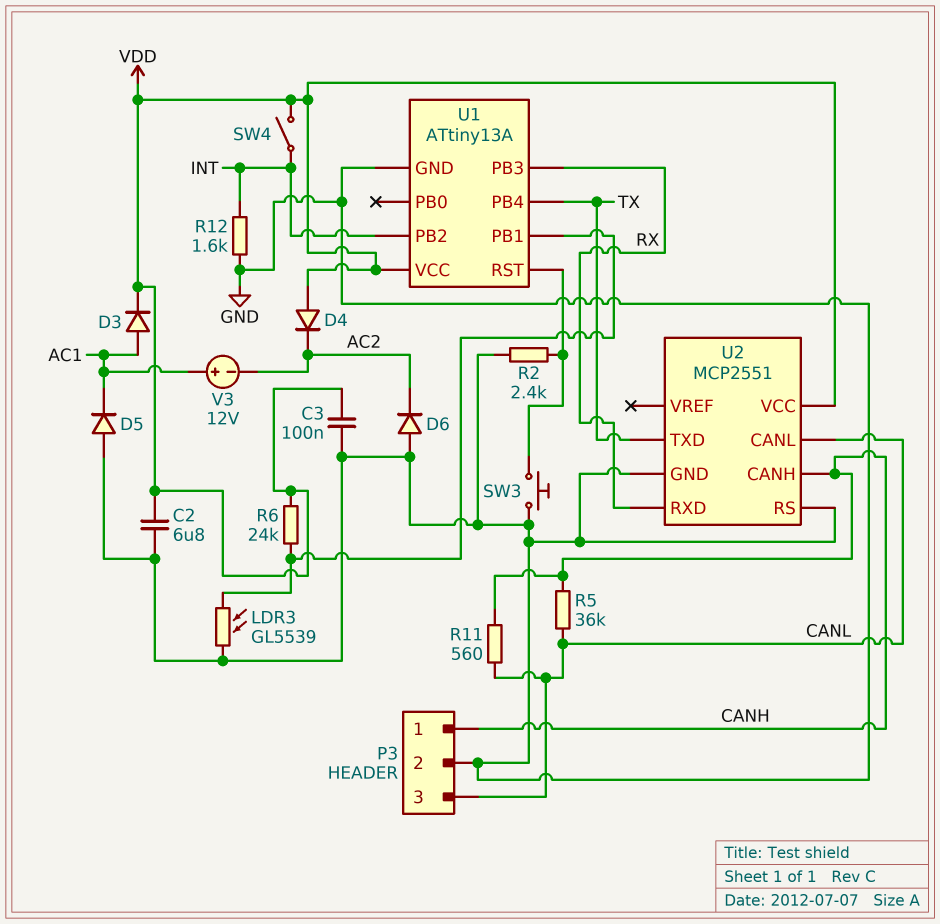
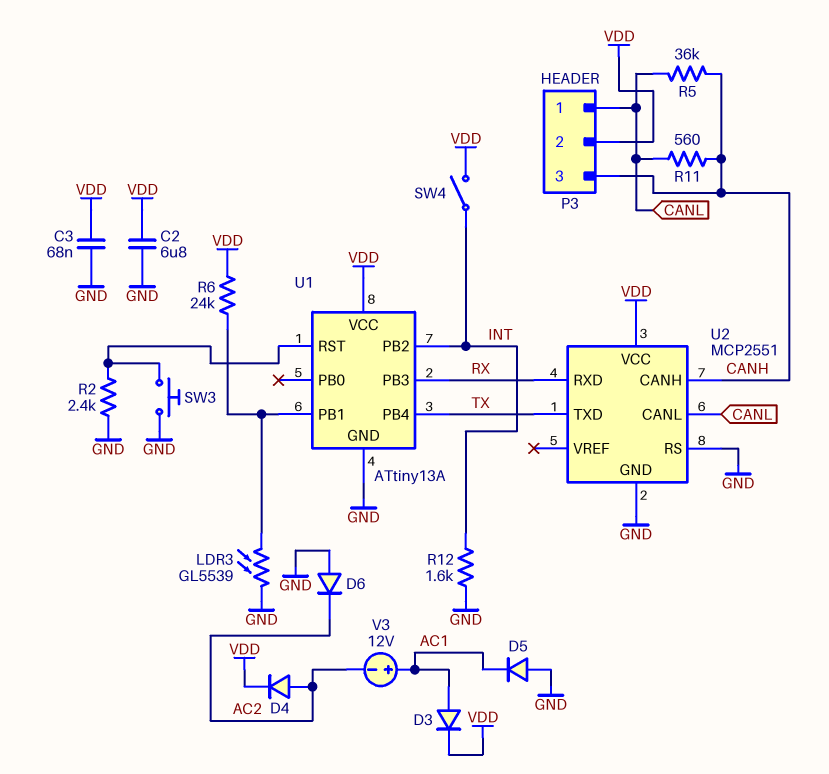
C3: 100nF (GND, VDD) -> 68nF (GND, VDD)
D4: diode (A VDD, K AC2) -> diode (A AC2, K VDD)
P3 pin 1: CANH -> CANL
P3 pin 2: GND -> VDD
P3 pin 3: CANL -> CANH

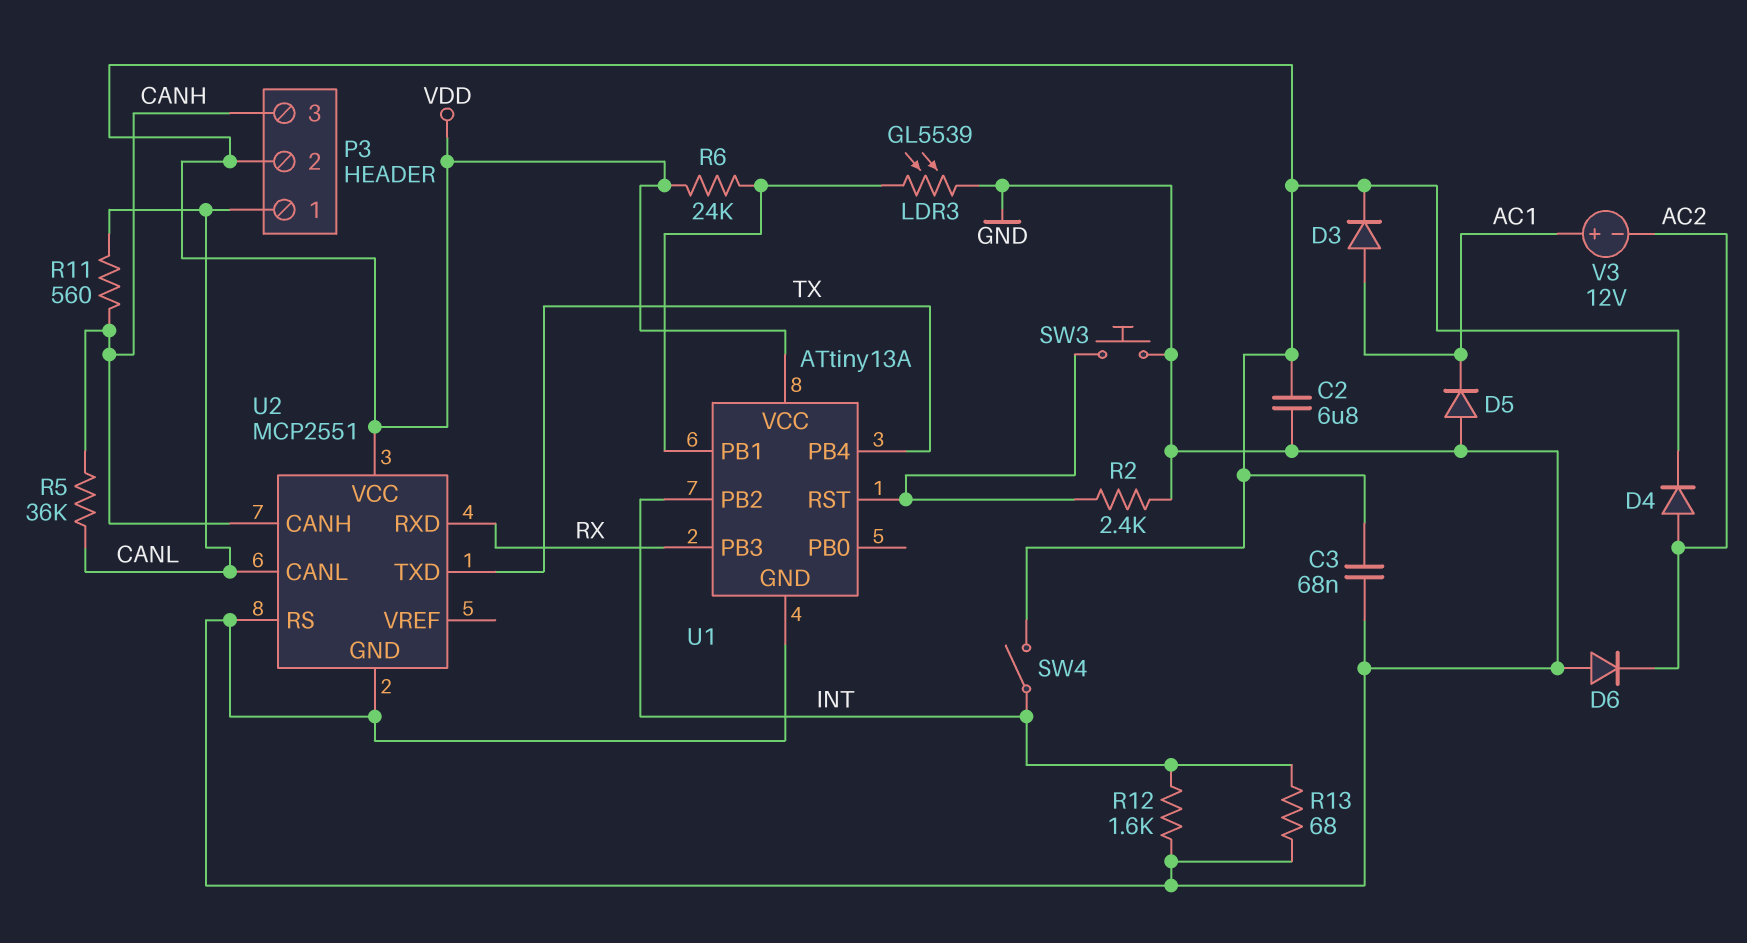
R13: none -> 68 (GND, INT)

